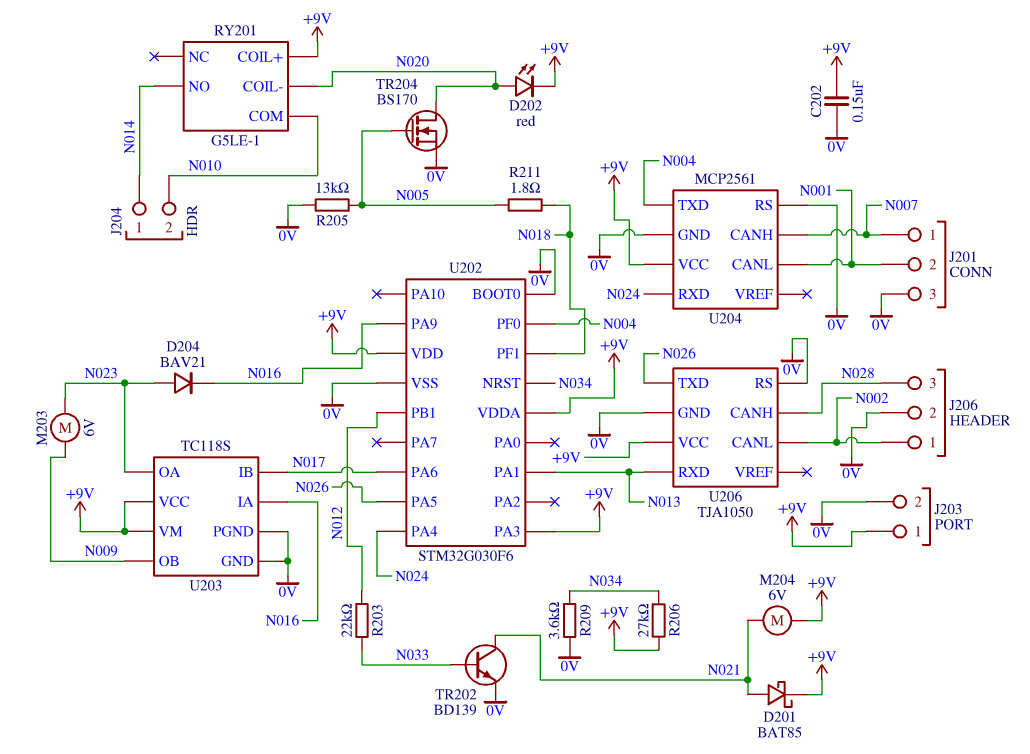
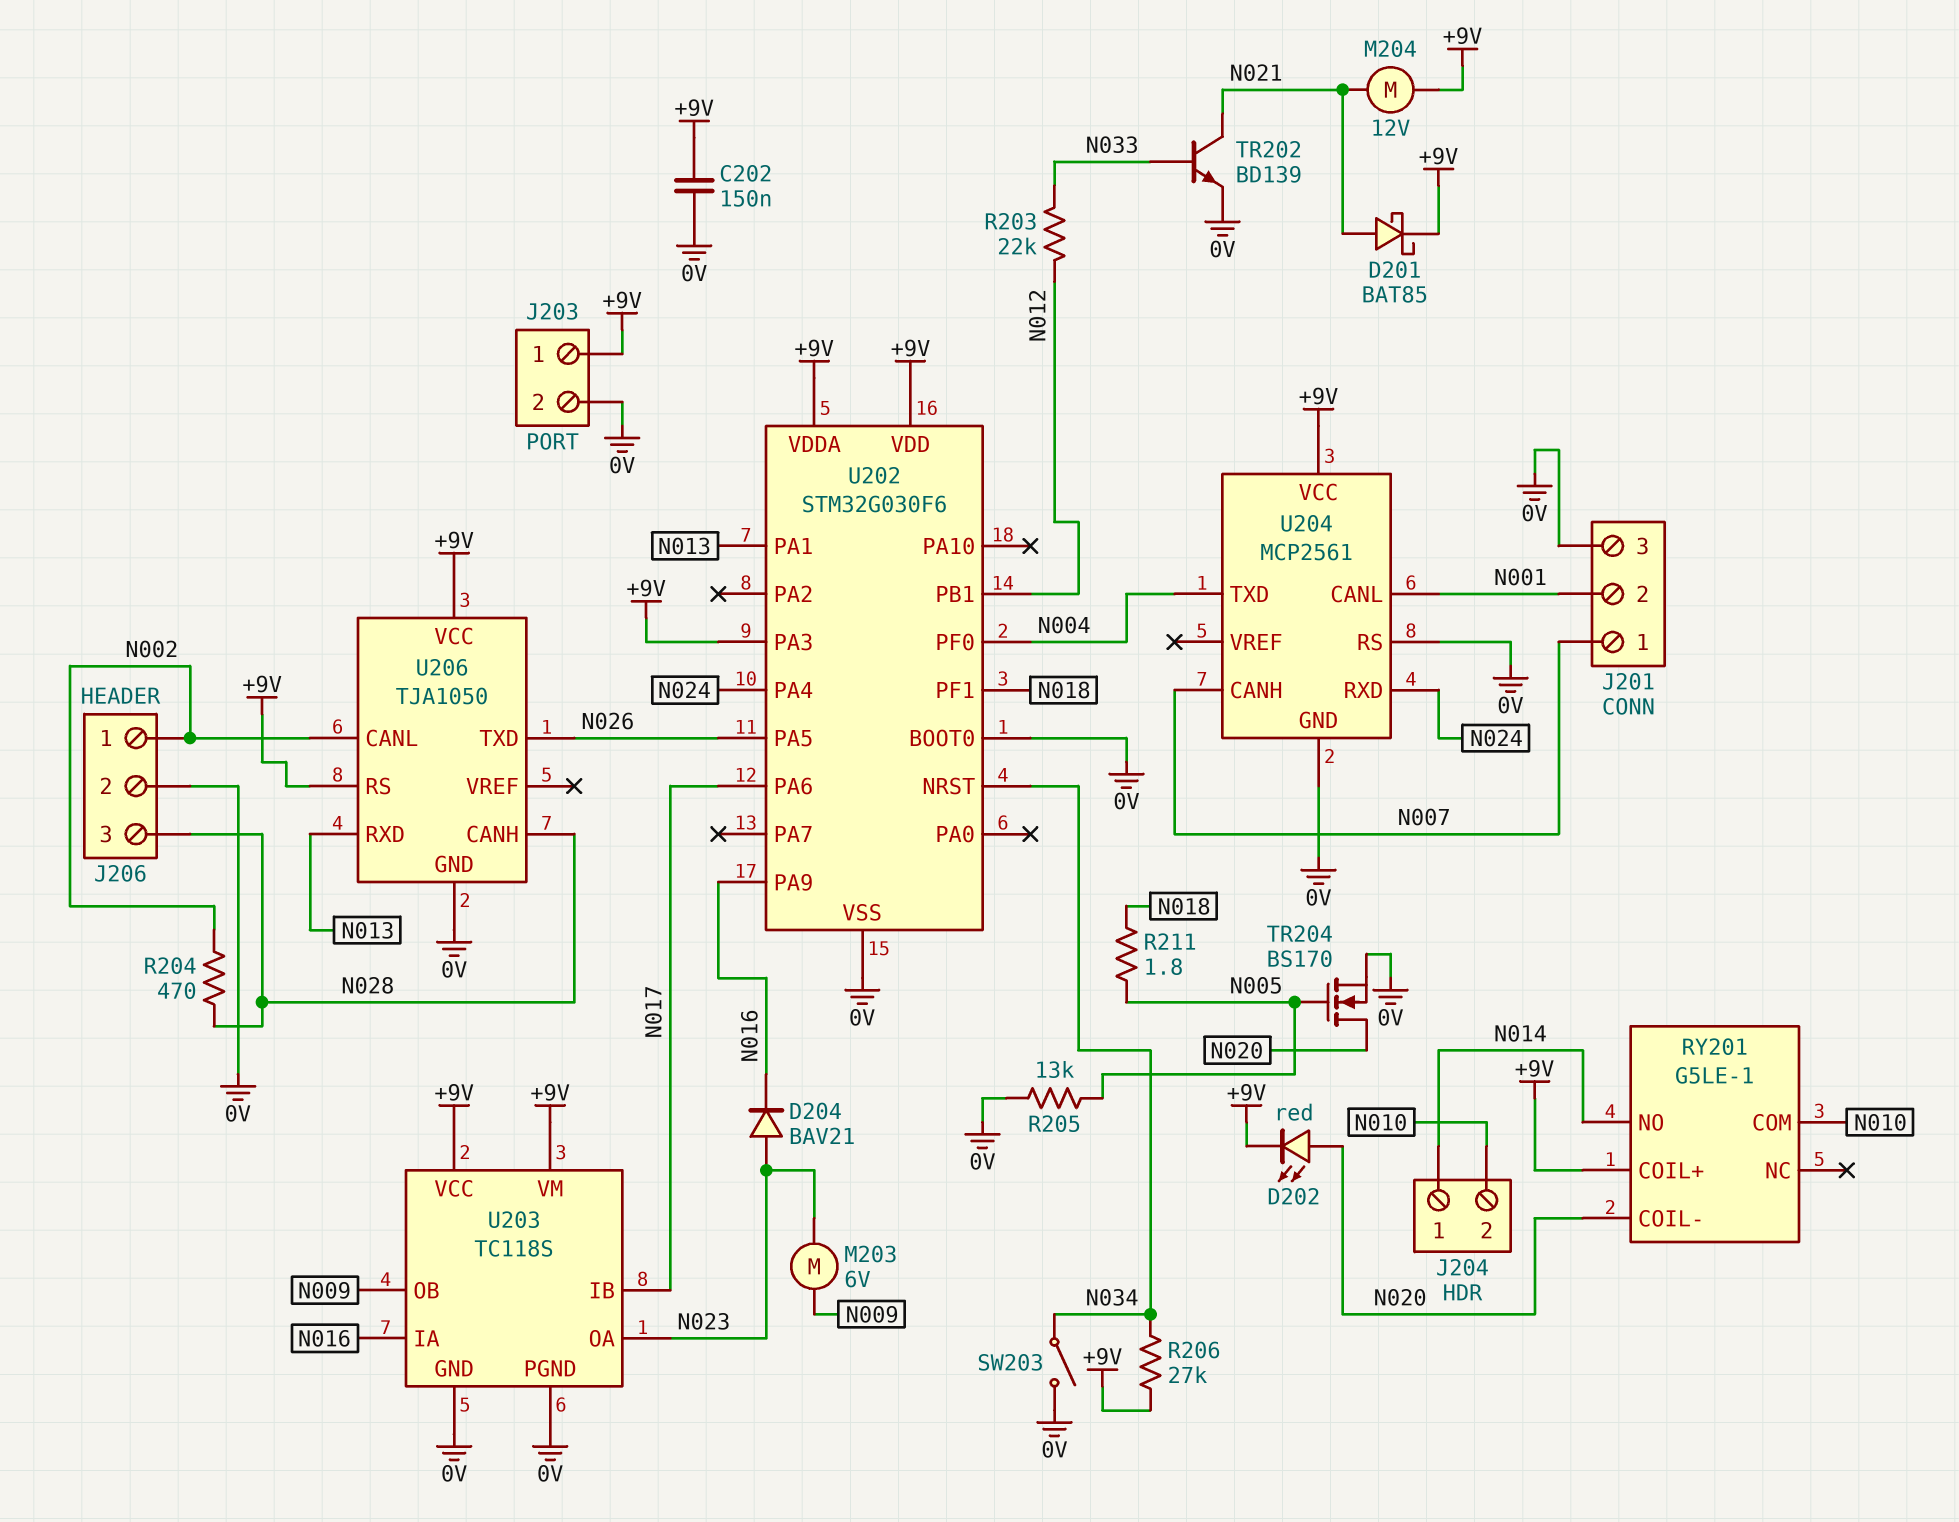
M204: motor 6V (+9V, N021) -> motor 12V (+9V, N021)
R204: none -> 470 (N002, N028)
R209: 3.6k (0V, N034) -> none
SW203: none -> switch (0V, N034)
U206 pin RS: 0V -> +9V

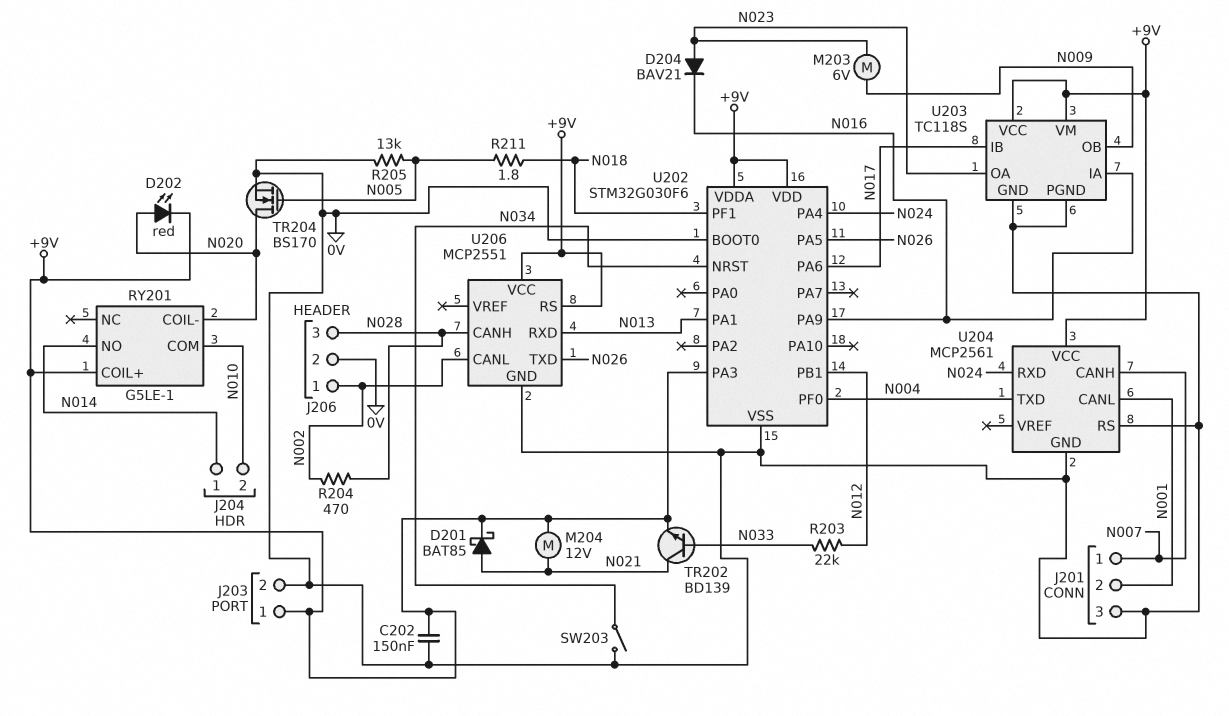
R206: 27k (+9V, N034) -> none
TR202: NPN BD139 (B N033, C N021, E 0V) -> NPN BD139 (B N033, C N021, E +9V)
U206: TJA1050 -> MCP2551

